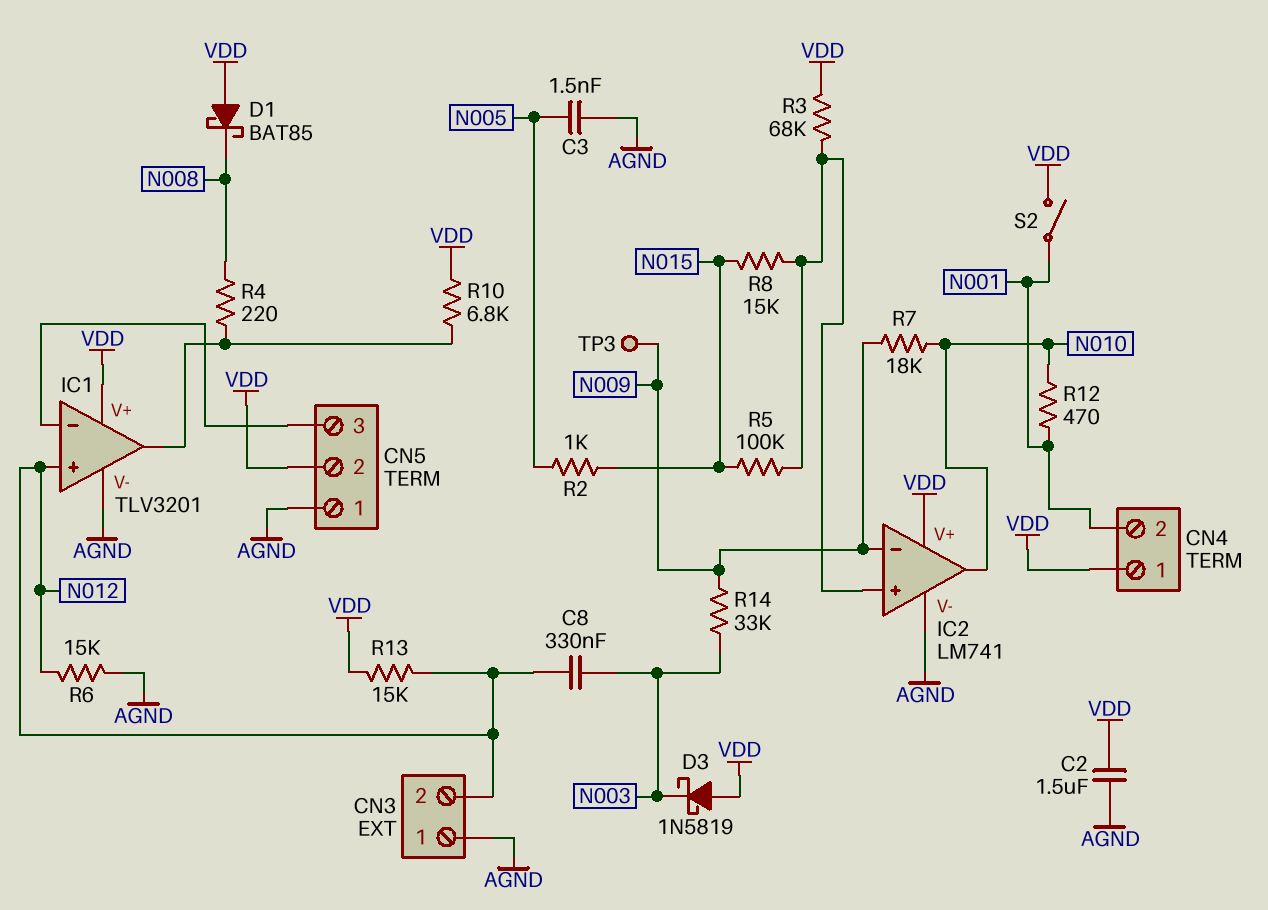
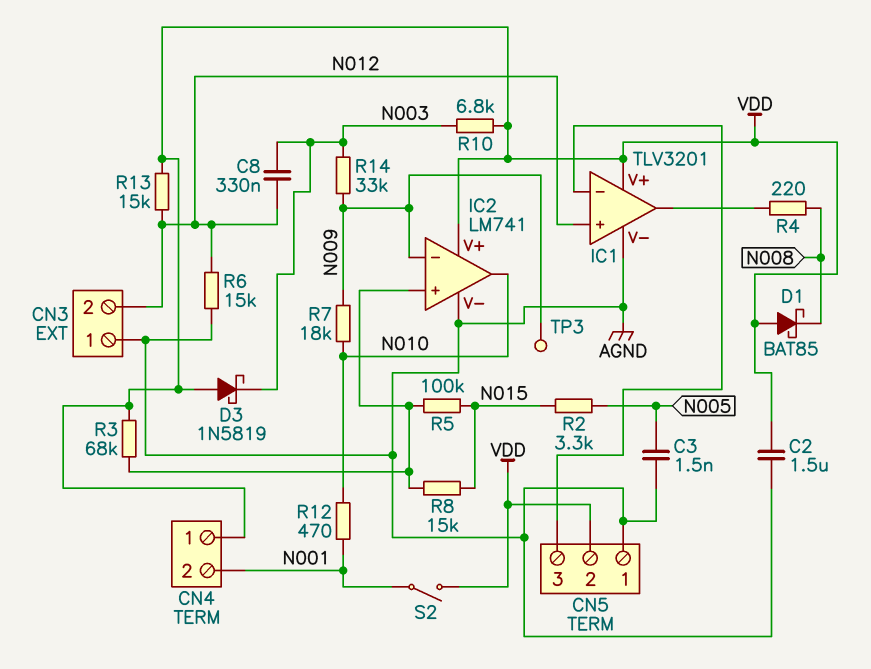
R2: 1k (N005, N015) -> 3.3k (N005, N015)
R10: 6.8k (IC1/out, VDD) -> 6.8k (N003, VDD)

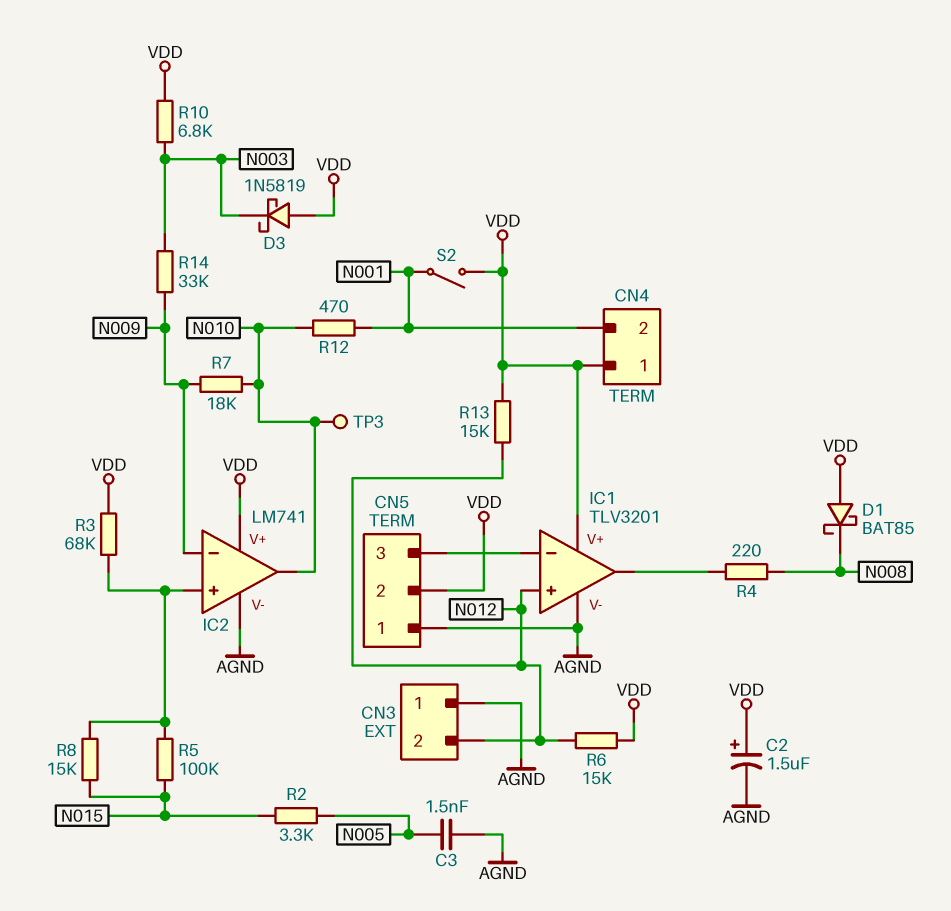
C2: 1.5uF (AGND, VDD) -> 1.5uF (plus VDD, minus AGND)
C8: 330nF (N003, N012) -> none
R6: 15k (AGND, N012) -> 15k (N012, VDD)
TP3: test point (N009) -> test point (N010)

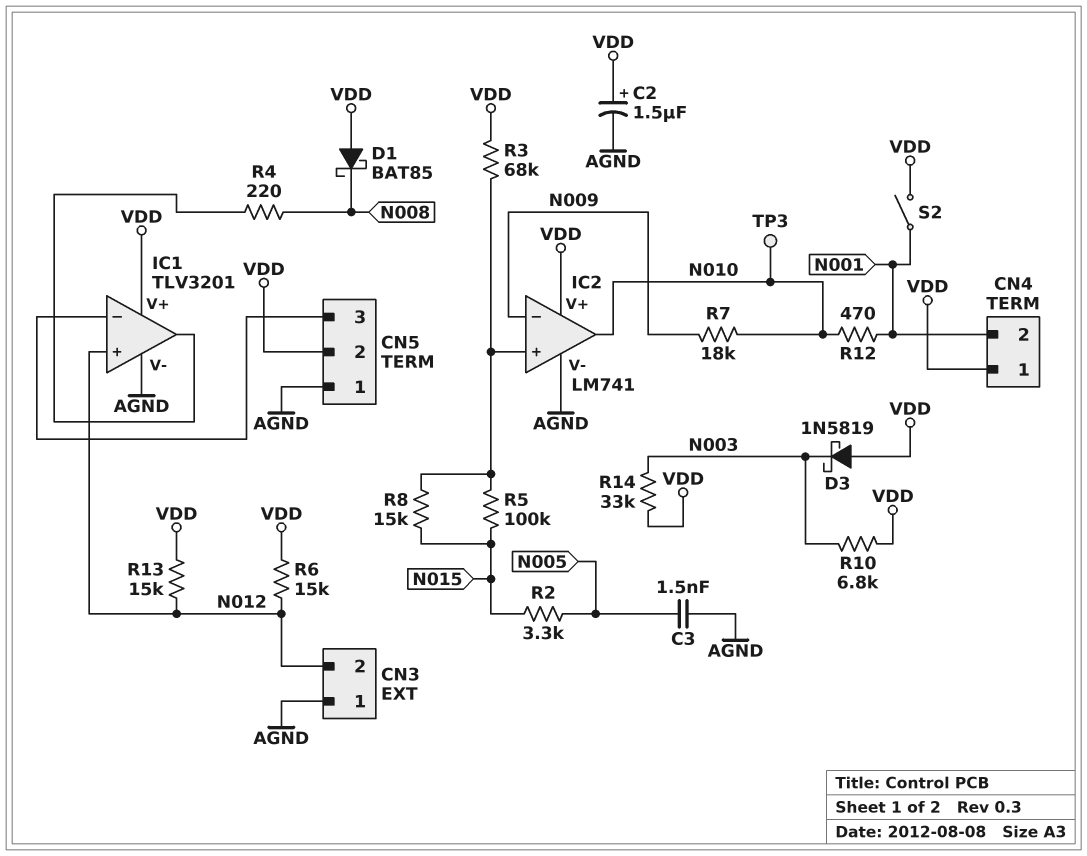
R14: 33k (N003, N009) -> 33k (N003, VDD)

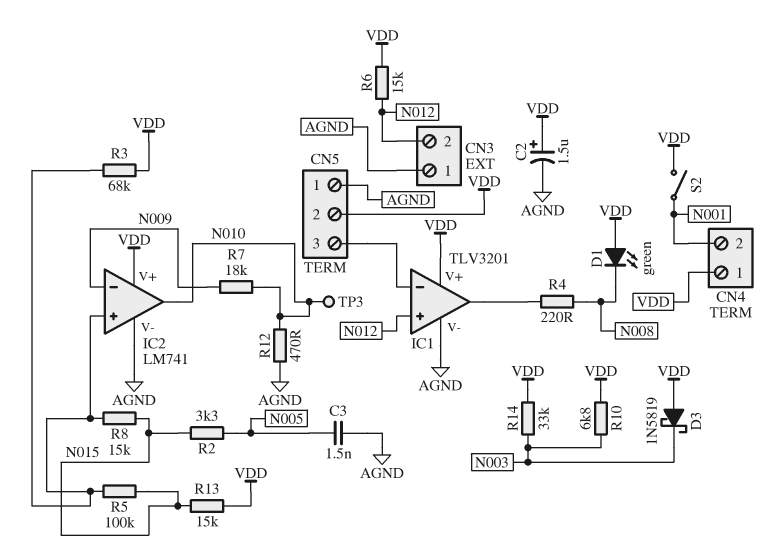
D1: schottky BAT85 (A VDD, K N008) -> LED green (A VDD, K N008)
R12: 470 (N001, N010) -> 470 (AGND, N010)
R13: 15k (N012, VDD) -> 15k (N015, VDD)

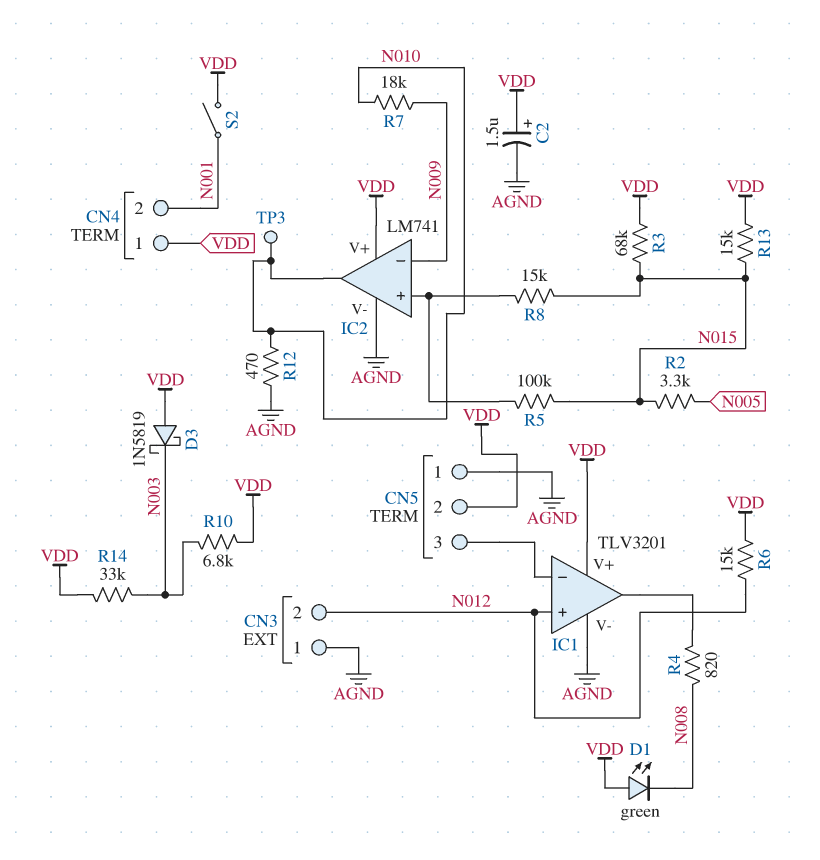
C3: 1.5nF (AGND, N005) -> none
R3: 68k (IC2/in+, VDD) -> 68k (N015, VDD)
R4: 220 (IC1/out, N008) -> 820 (IC1/out, N008)

